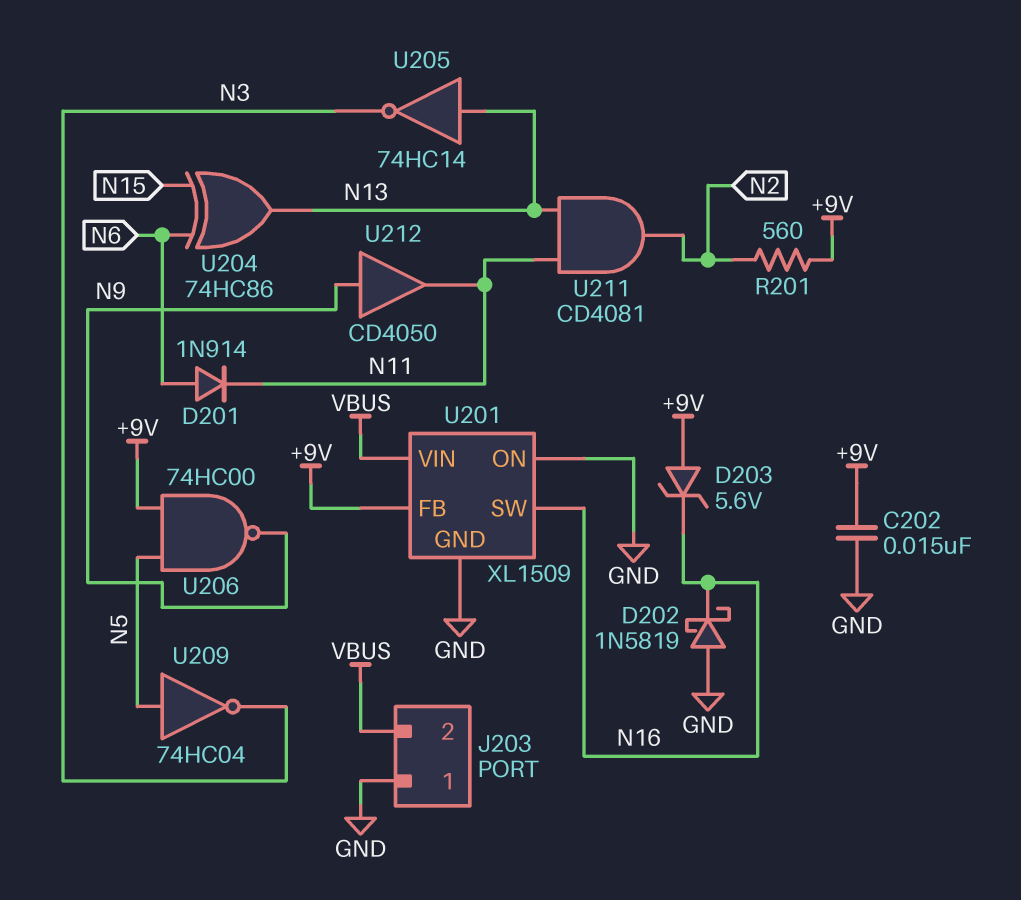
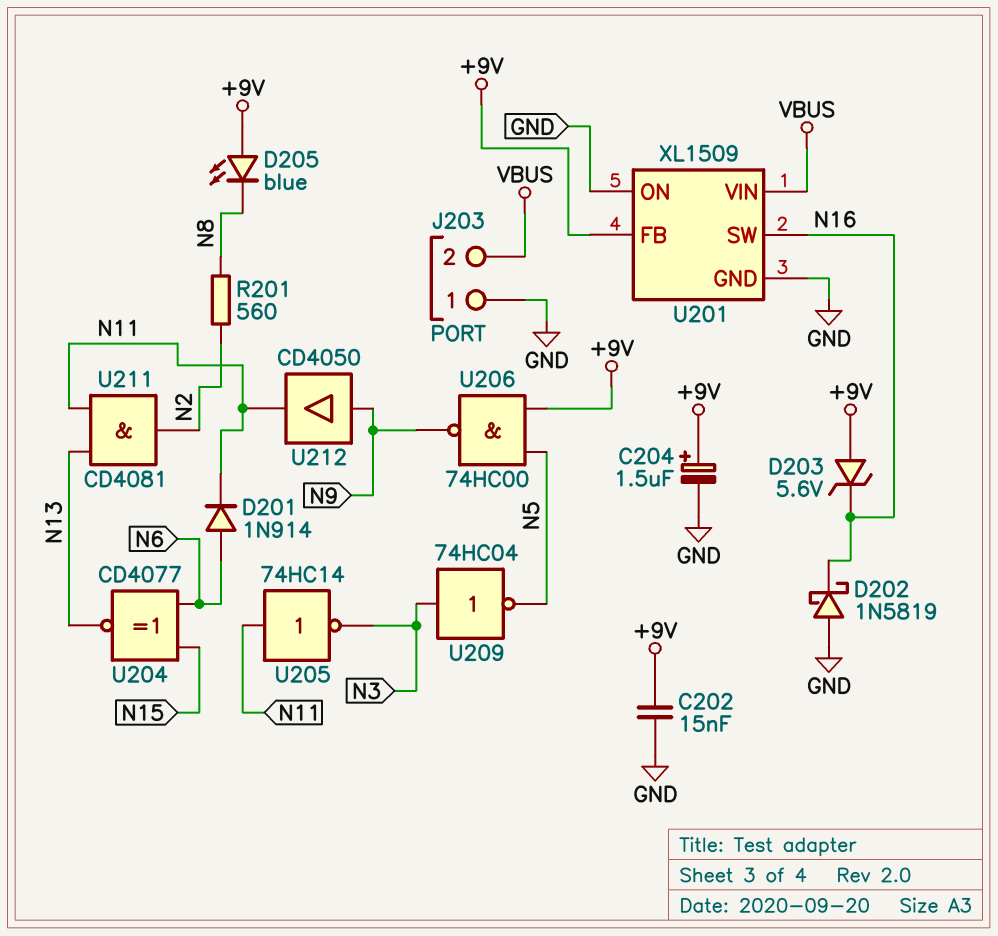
C204: none -> 1.5uF (plus +9V, minus GND)
D205: none -> LED blue (A +9V, K N8)
R201: 560 (+9V, N2) -> 560 (N2, N8)
U204: XOR 74HC86 (in N6, in N15, out N13) -> XNOR CD4077 (in N6, in N15, out N13)
U205: NOT 74HC14 (in N13, out N3) -> NOT 74HC14 (in N11, out N3)
U209: NOT 74HC04 (in N5, out N3) -> NOT 74HC04 (in N3, out N5)

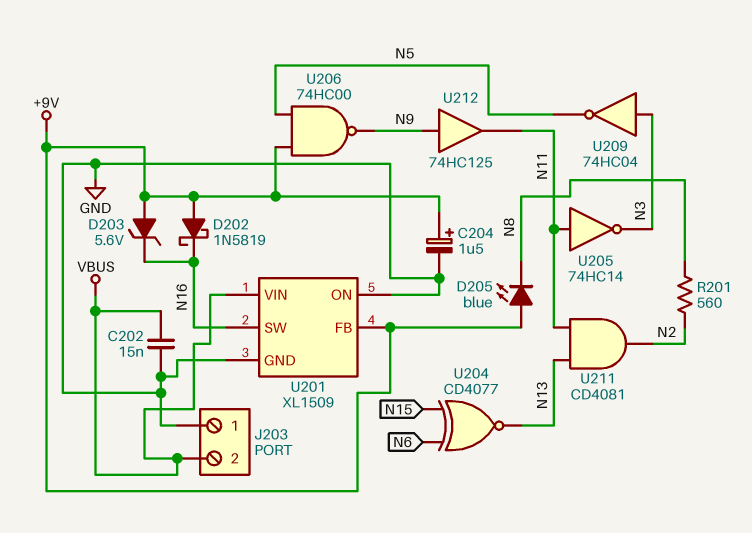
C202: 15nF (+9V, GND) -> 15nF (GND, VBUS)
D201: diode 1N914 (A N6, K N11) -> none
D202: schottky 1N5819 (A GND, K N16) -> schottky 1N5819 (A +9V, K N16)
U212: buffer CD4050 (in N9, out N11) -> buffer 74HC125 (in N9, out N11)

